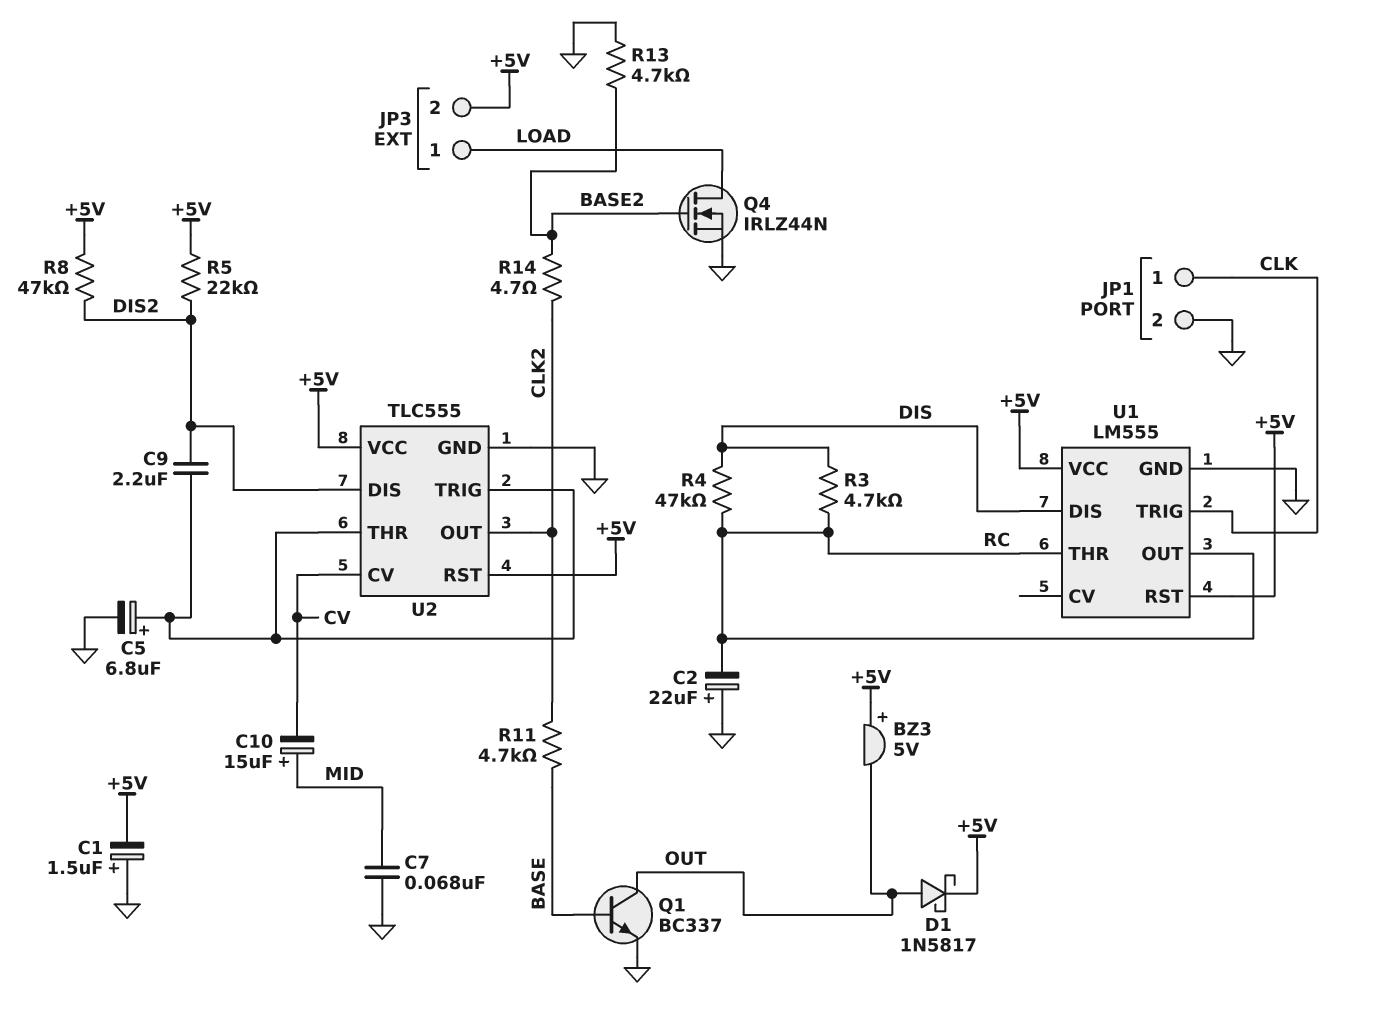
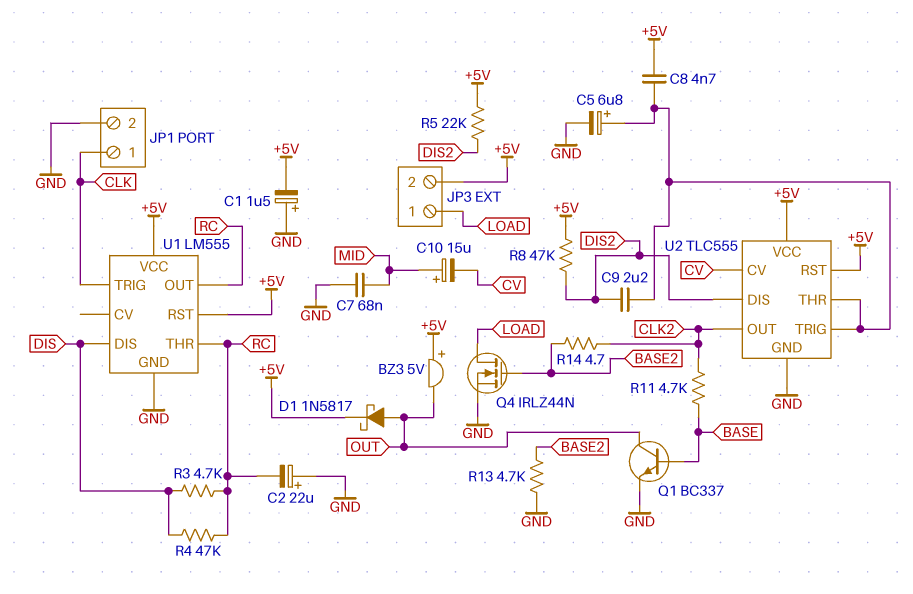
C8: none -> 4.7nF (+5V, U2/THR)

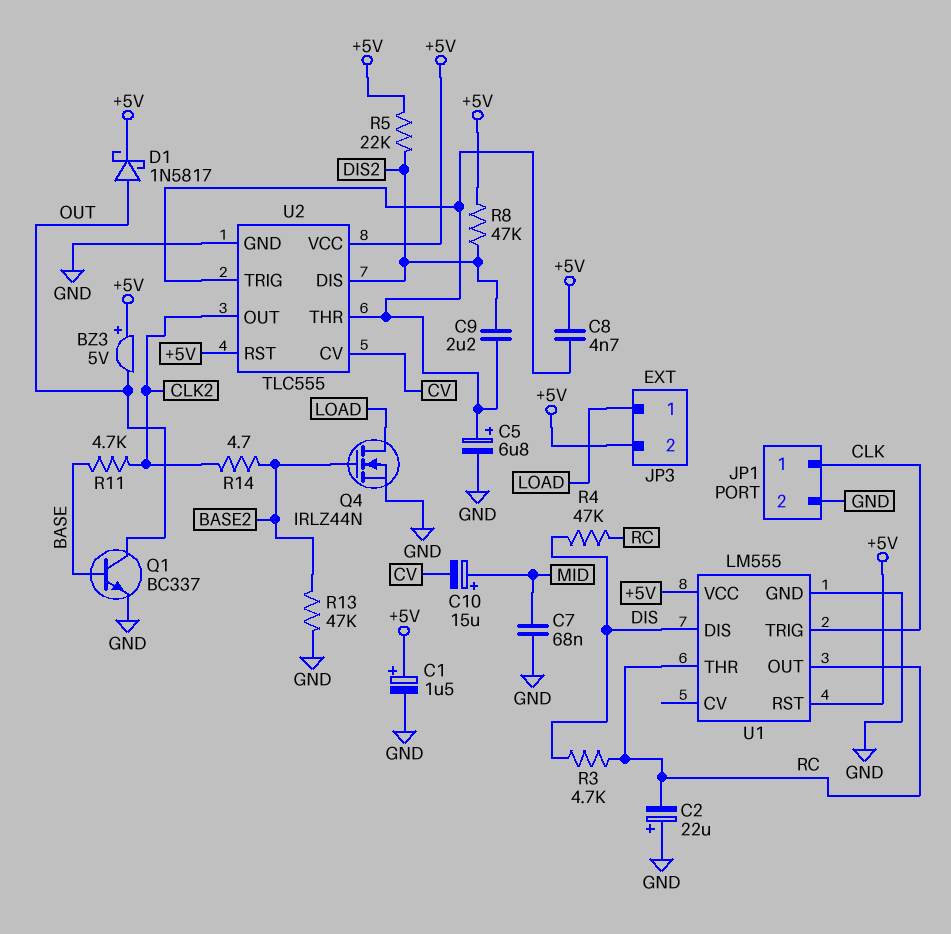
C1: 1.5uF (plus GND, minus +5V) -> 1.5uF (plus +5V, minus GND)
R13: 4.7k (BASE2, GND) -> 47k (BASE2, GND)

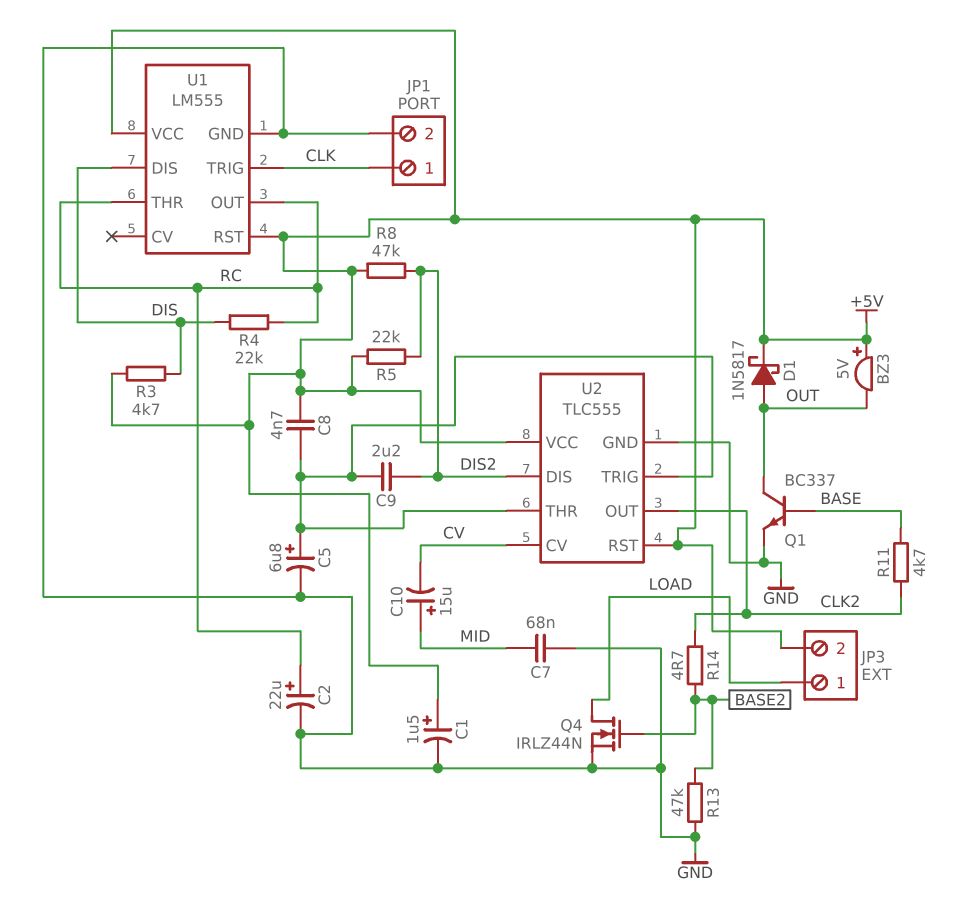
C2: 22uF (plus GND, minus RC) -> 22uF (plus RC, minus GND)
R3: 4.7k (DIS, RC) -> 4.7k (+5V, DIS)
R4: 47k (DIS, RC) -> 22k (DIS, RC)

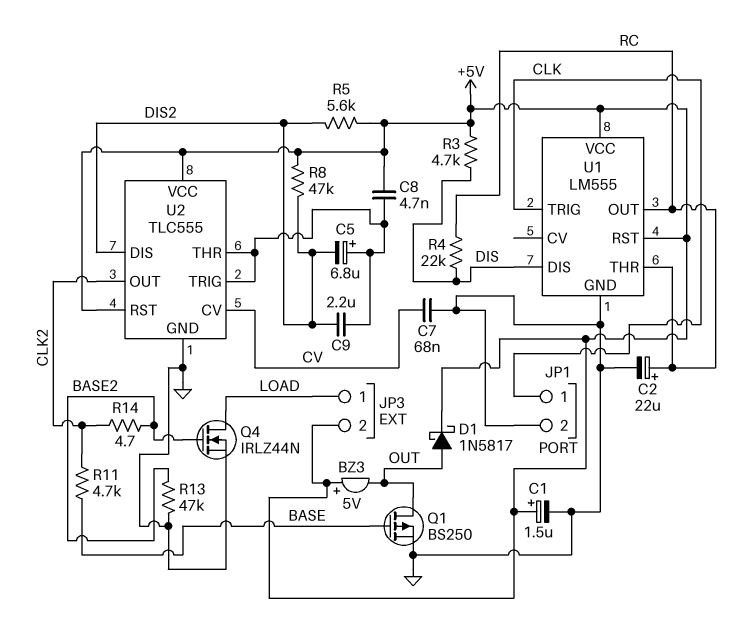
C5: 6.8uF (plus U2/THR, minus GND) -> 6.8uF (plus U2/THR, minus DIS2)
C7: 68nF (GND, MID) -> 68nF (CV, GND)
C10: 15uF (plus MID, minus CV) -> none
Q1: NPN BC337 (B BASE, C OUT, E GND) -> PMOS BS250 (G BASE, D OUT, S GND)
R5: 22k (+5V, DIS2) -> 5.6k (+5V, DIS2)

